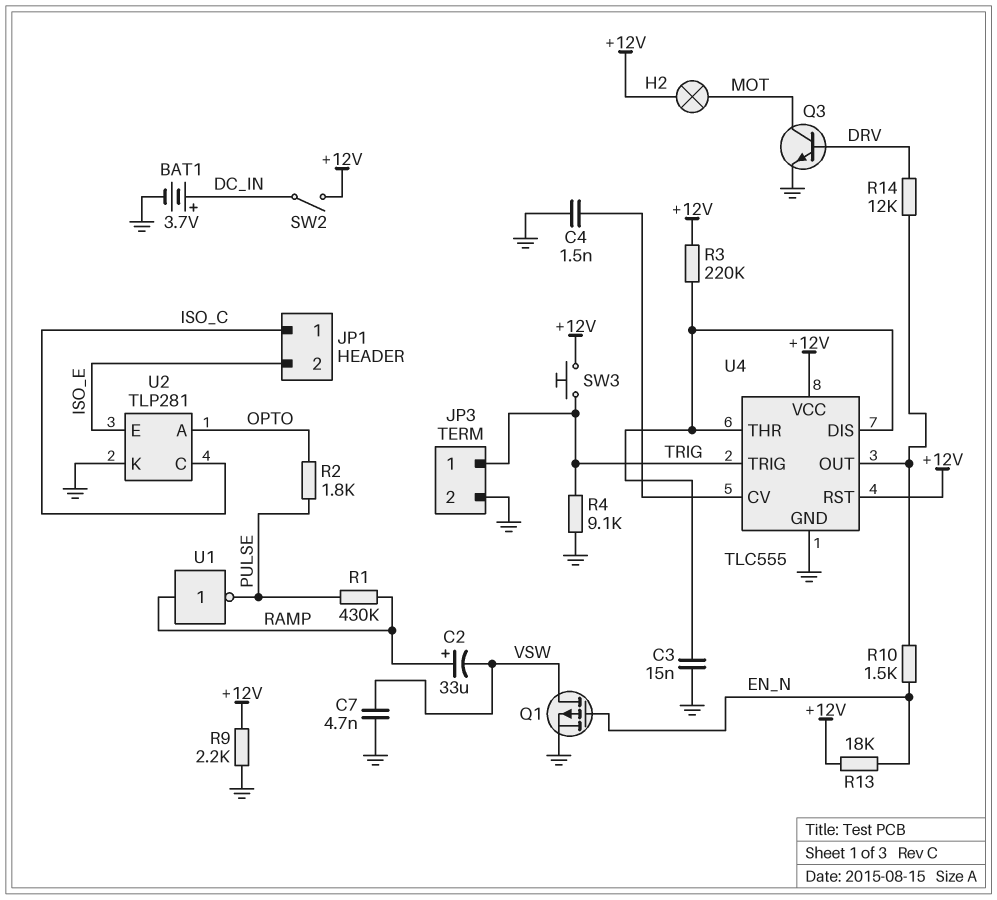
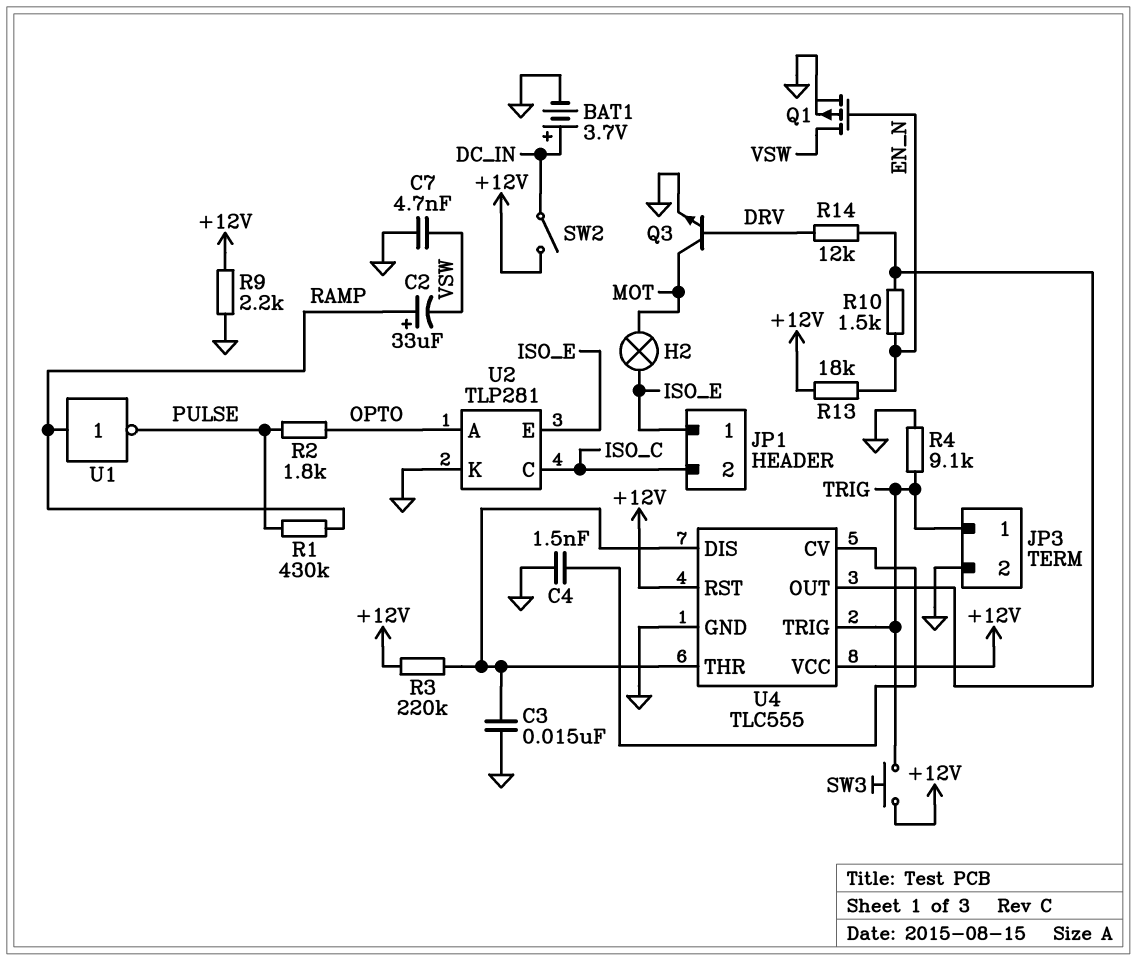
H2: lamp (+12V, MOT) -> lamp (ISO_E, MOT)
JP1 pin 1: ISO_C -> ISO_E
JP1 pin 2: ISO_E -> ISO_C

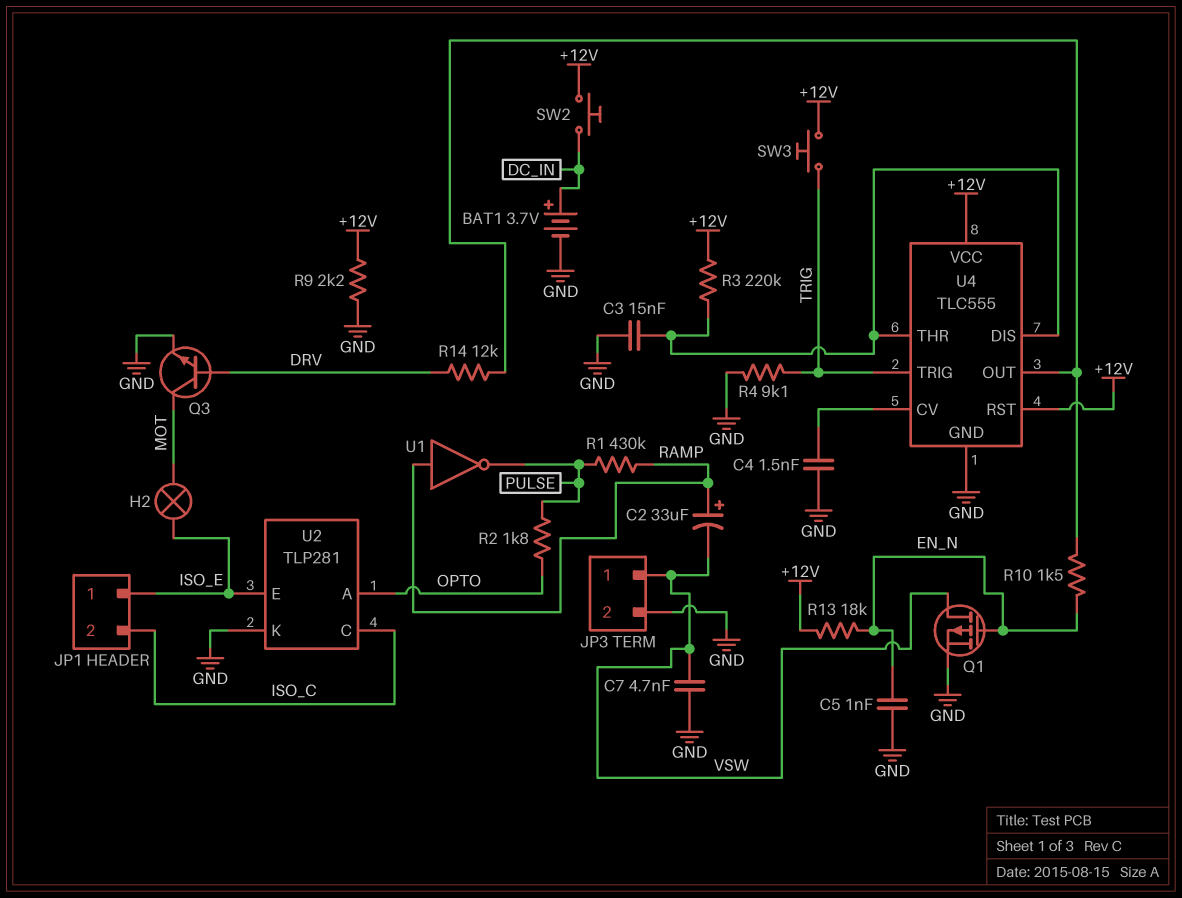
C5: none -> 1nF (EN_N, GND)
JP3 pin 1: TRIG -> VSW
SW2: switch (+12V, DC_IN) -> button (+12V, DC_IN)

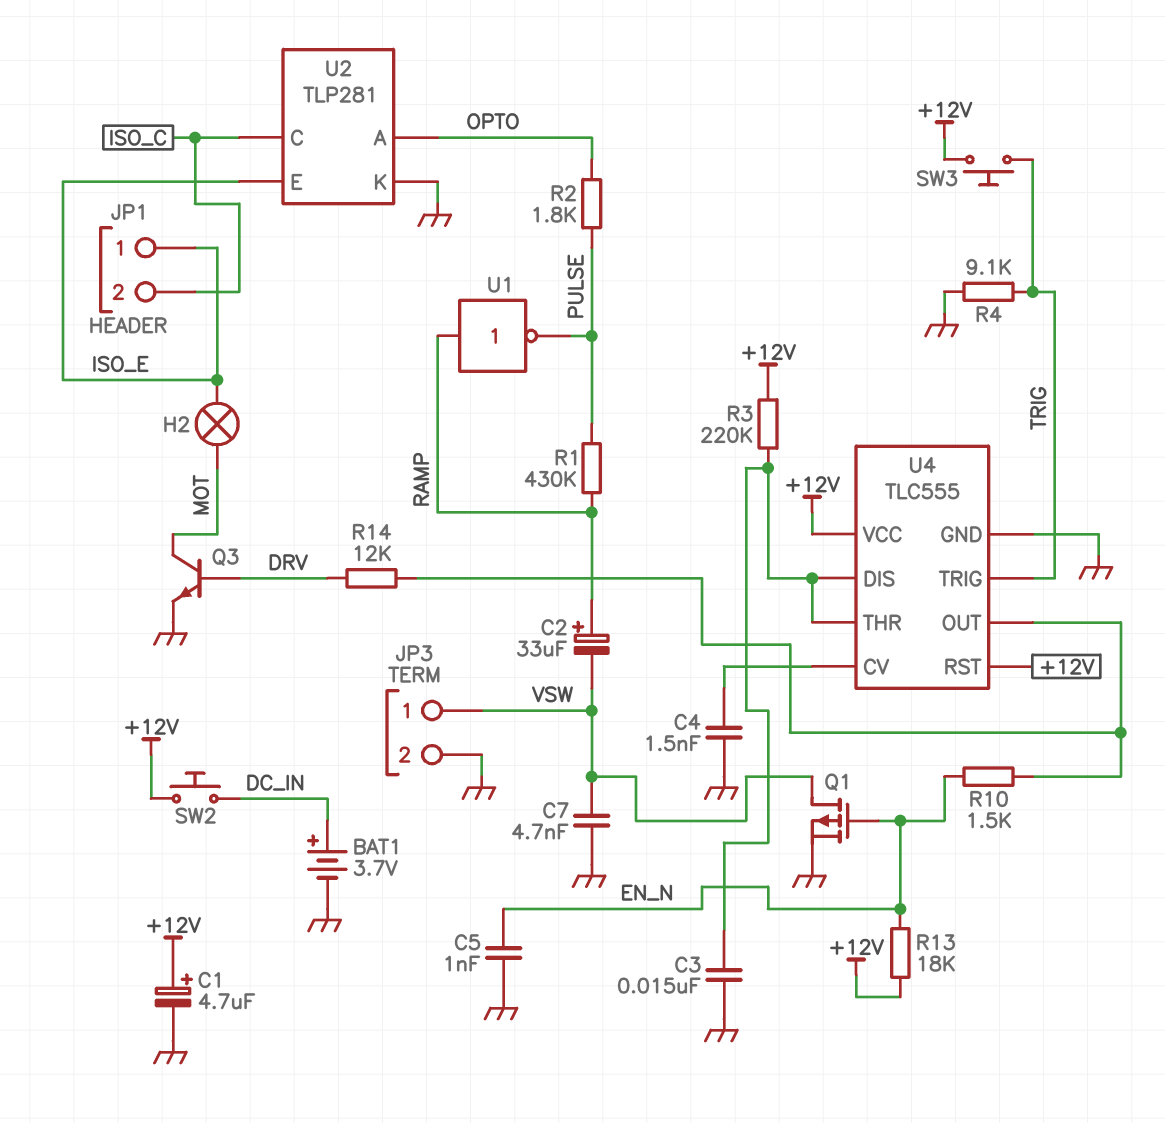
C1: none -> 4.7uF (plus +12V, minus GND)
R9: 2.2k (+12V, GND) -> none

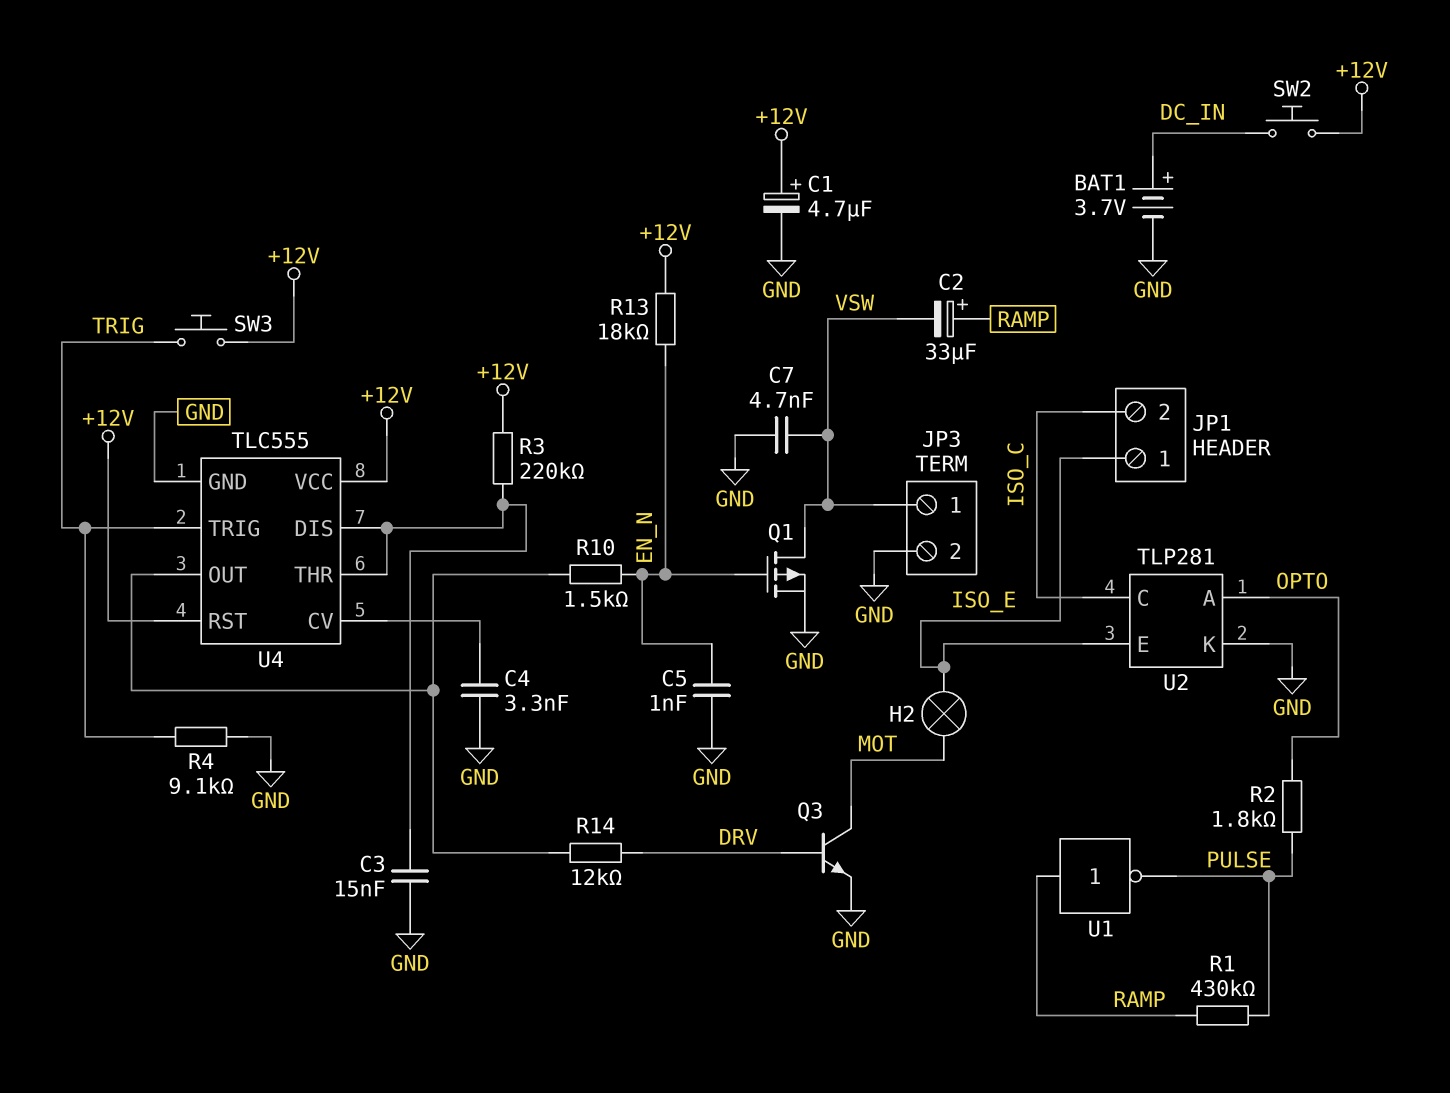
C4: 1.5nF (GND, U4/CV) -> 3.3nF (GND, U4/CV)

